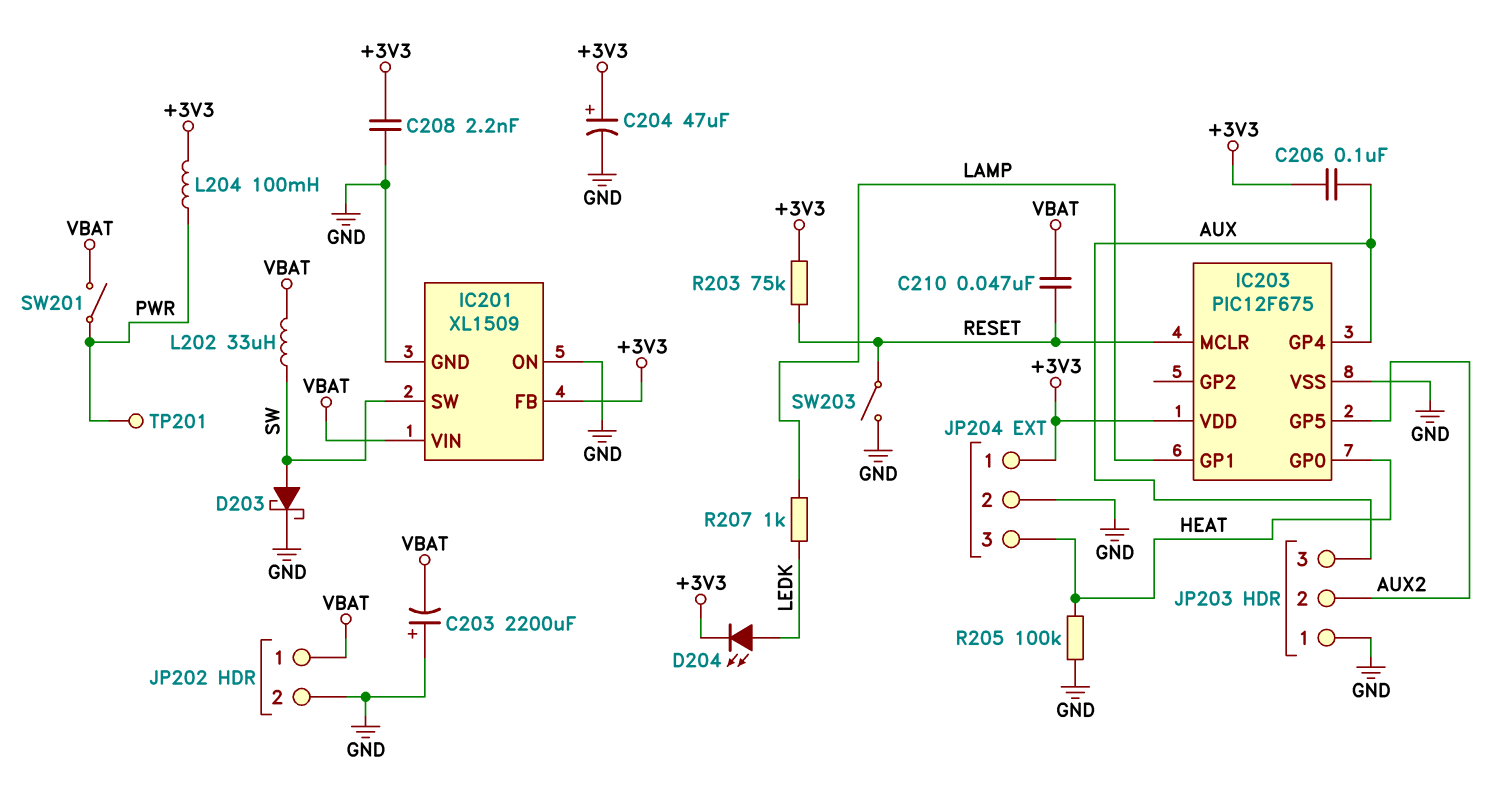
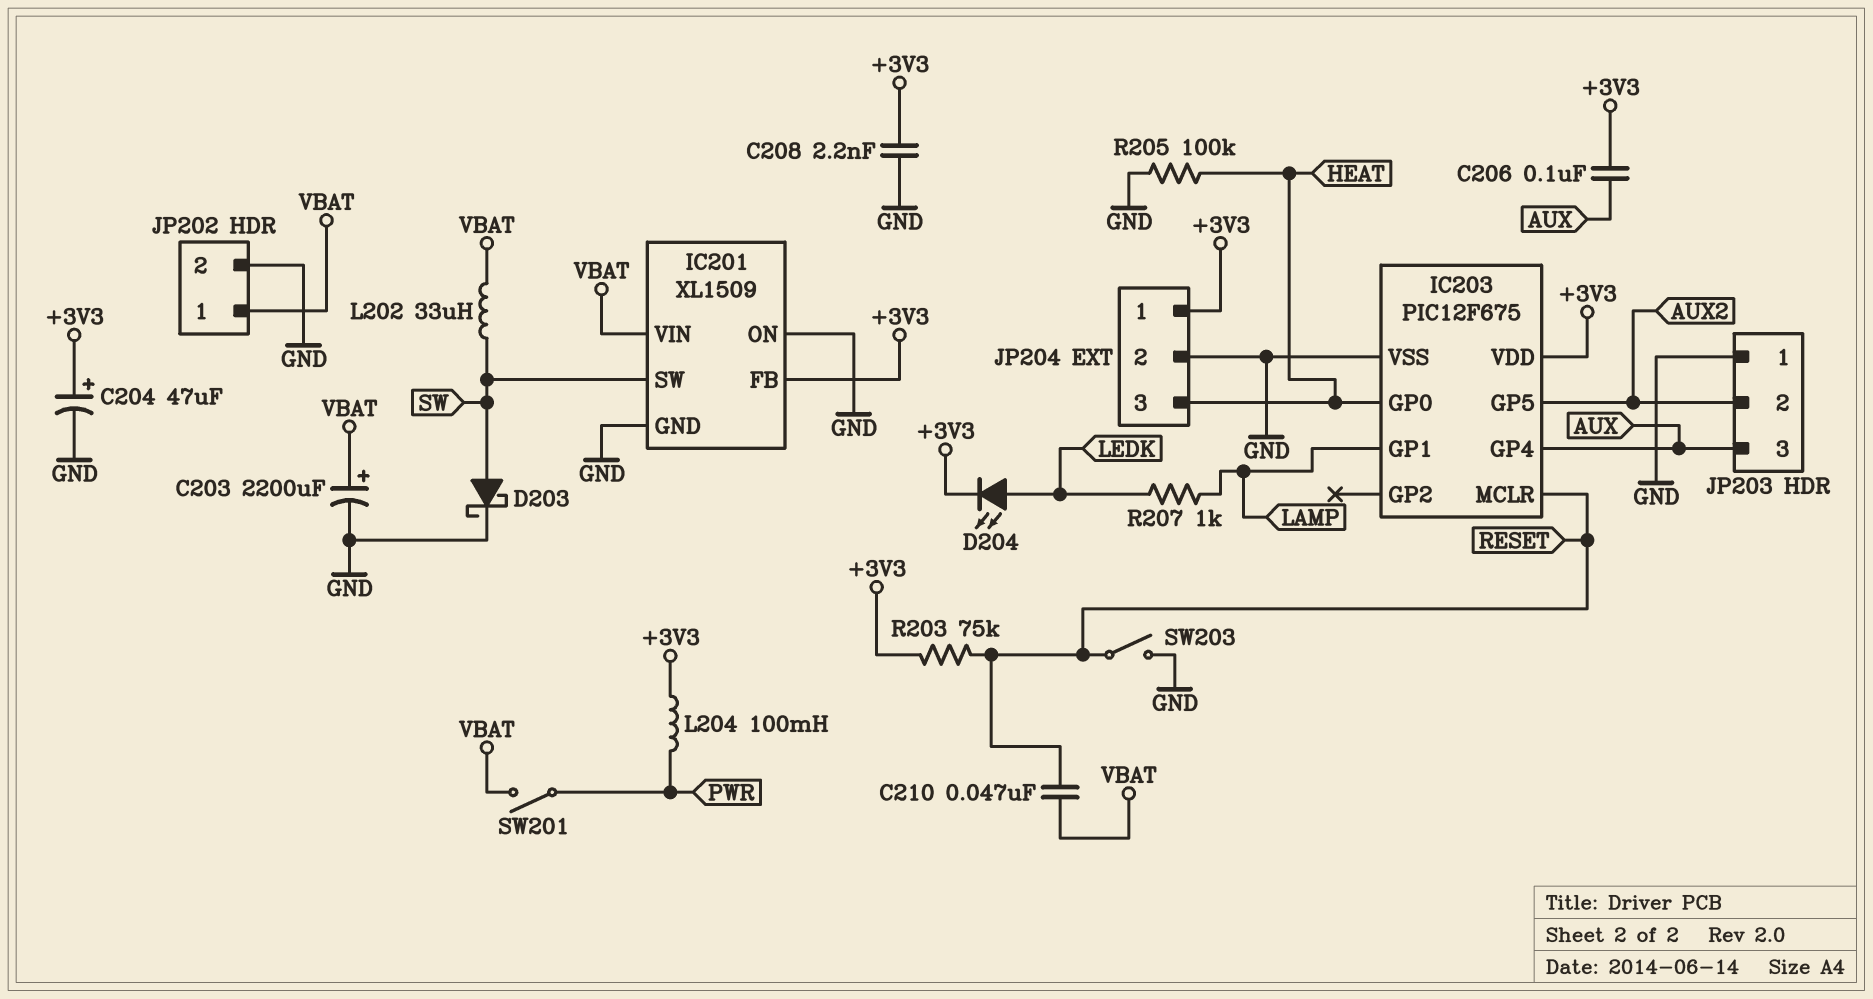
C203: 2200uF (plus GND, minus VBAT) -> 2200uF (plus VBAT, minus GND)
TP201: test point (PWR) -> none

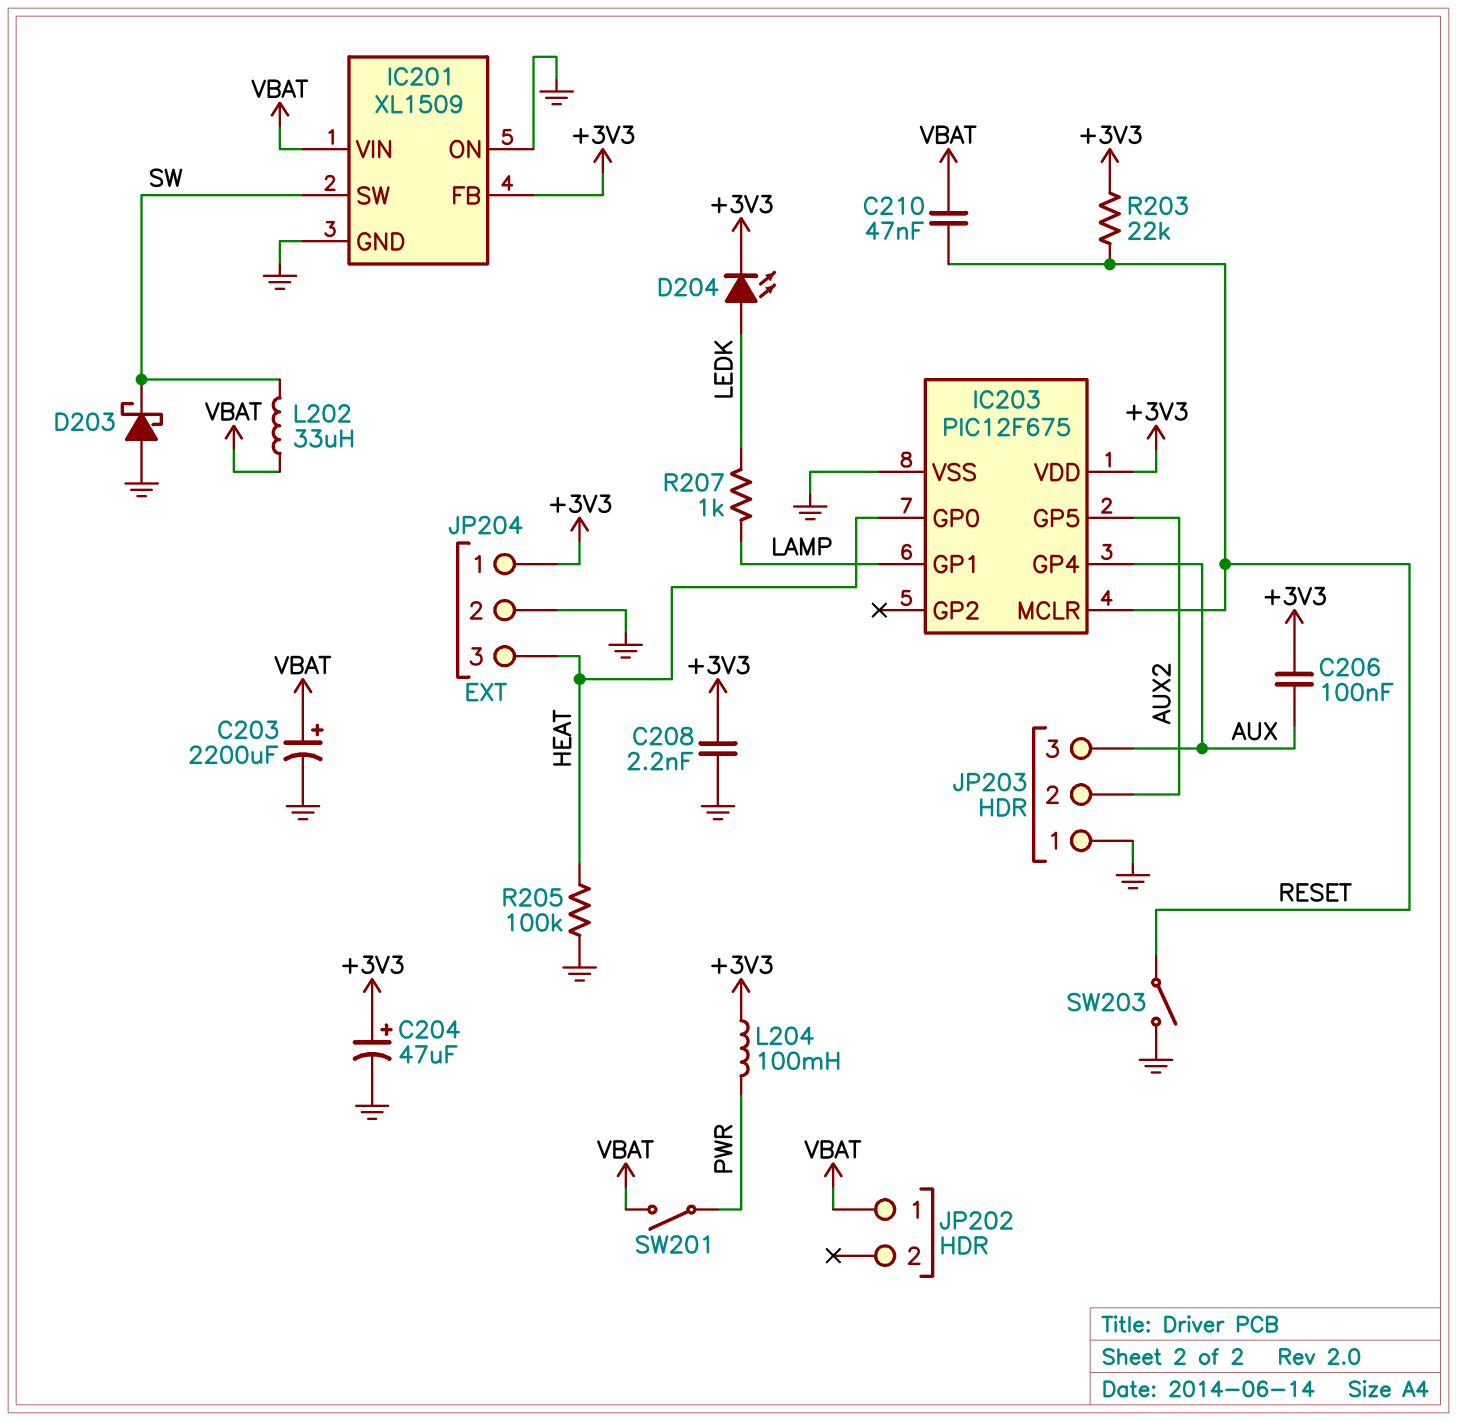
D203: schottky (A SW, K GND) -> schottky (A GND, K SW)
JP202 pin 2: GND -> none
R203: 75k (+3V3, RESET) -> 22k (+3V3, RESET)

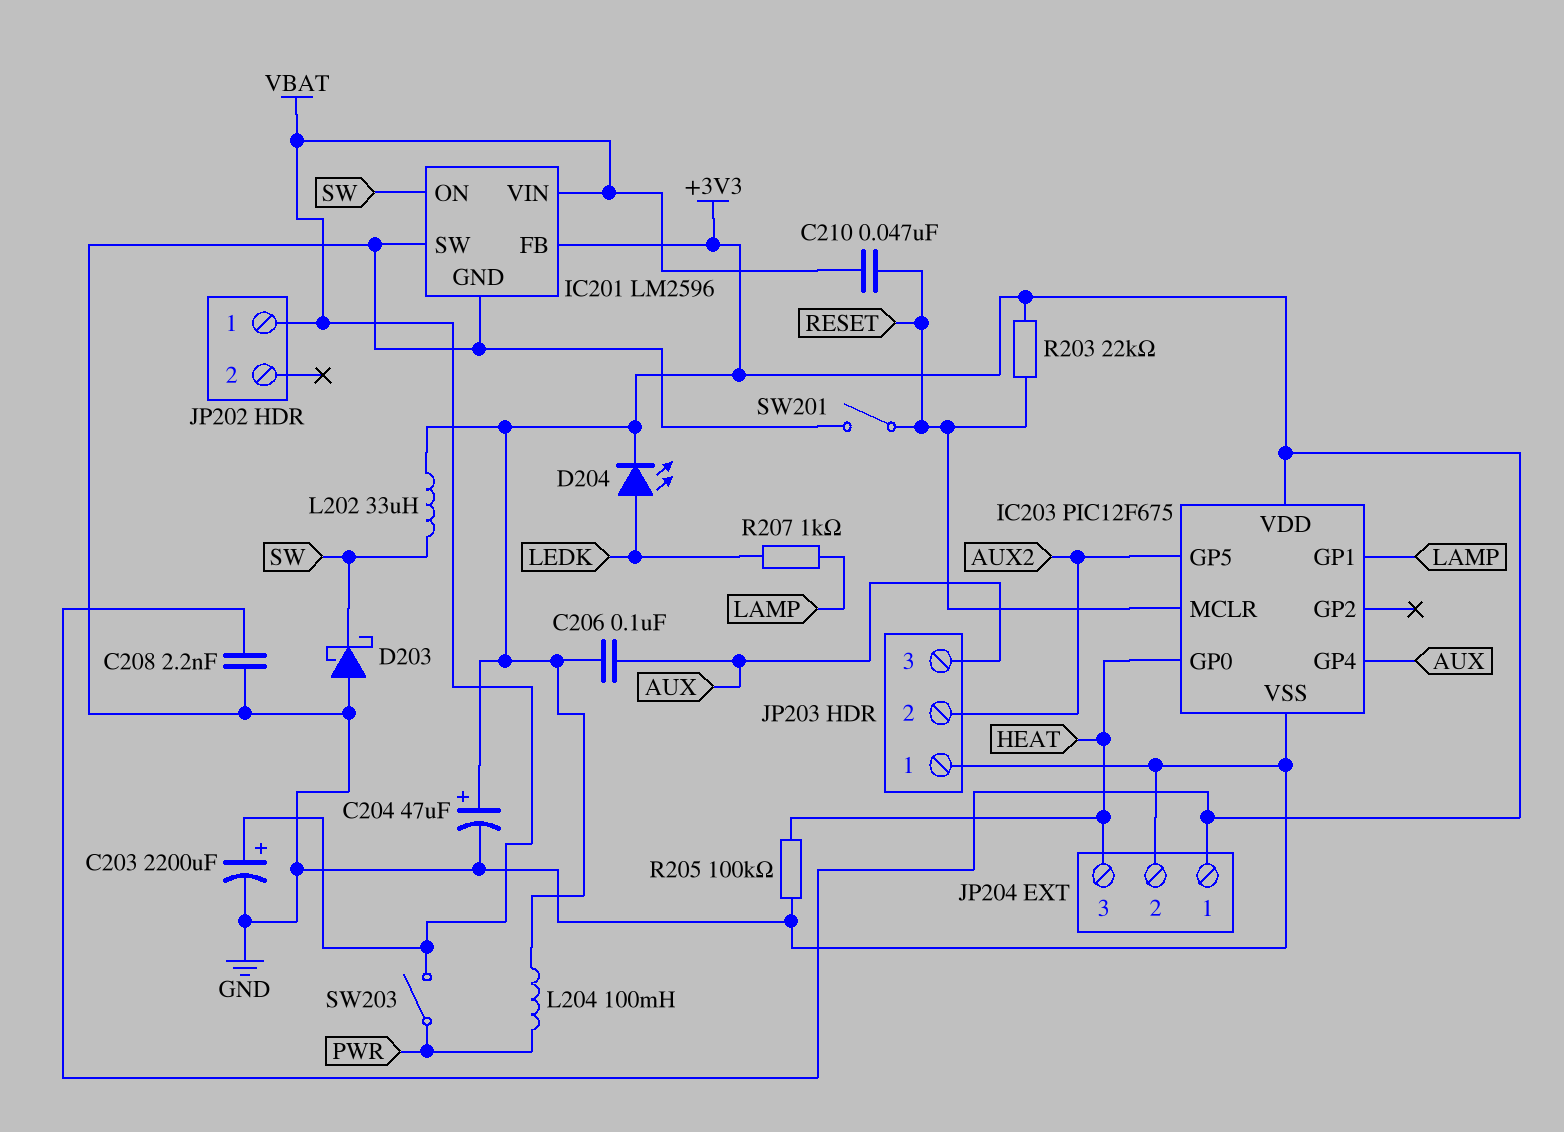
IC201: XL1509 -> LM2596
IC201 pin ON: GND -> SW
IC201 pin SW: SW -> GND
L202: 33uH (SW, VBAT) -> 33uH (+3V3, SW)
SW201: switch (PWR, VBAT) -> switch (GND, RESET)
SW203: switch (GND, RESET) -> switch (PWR, VBAT)

